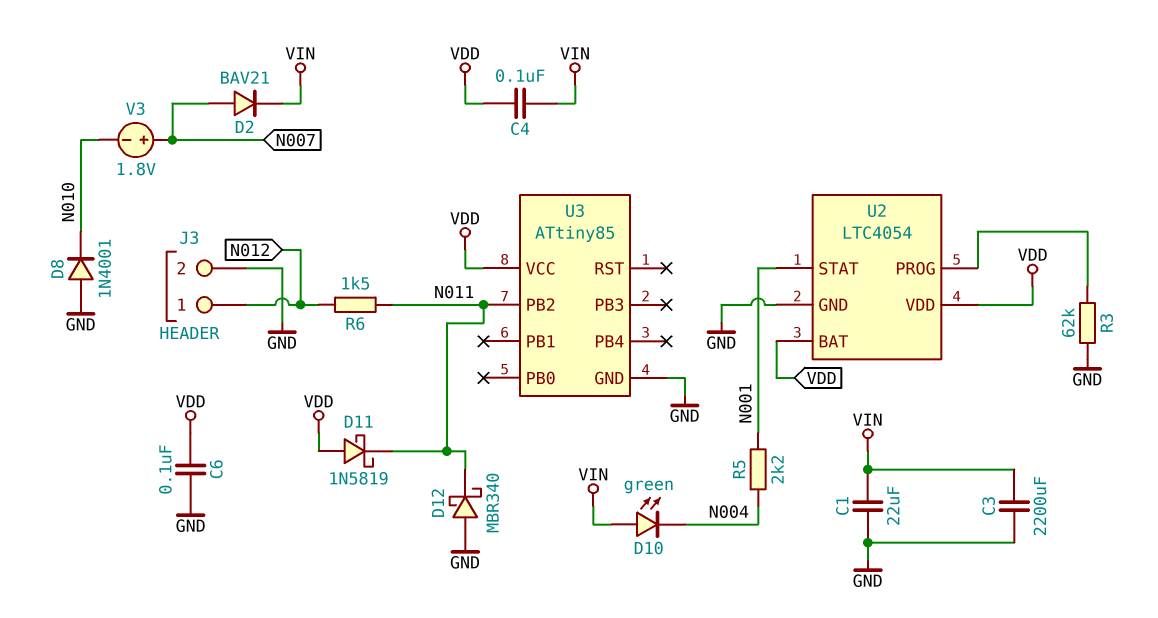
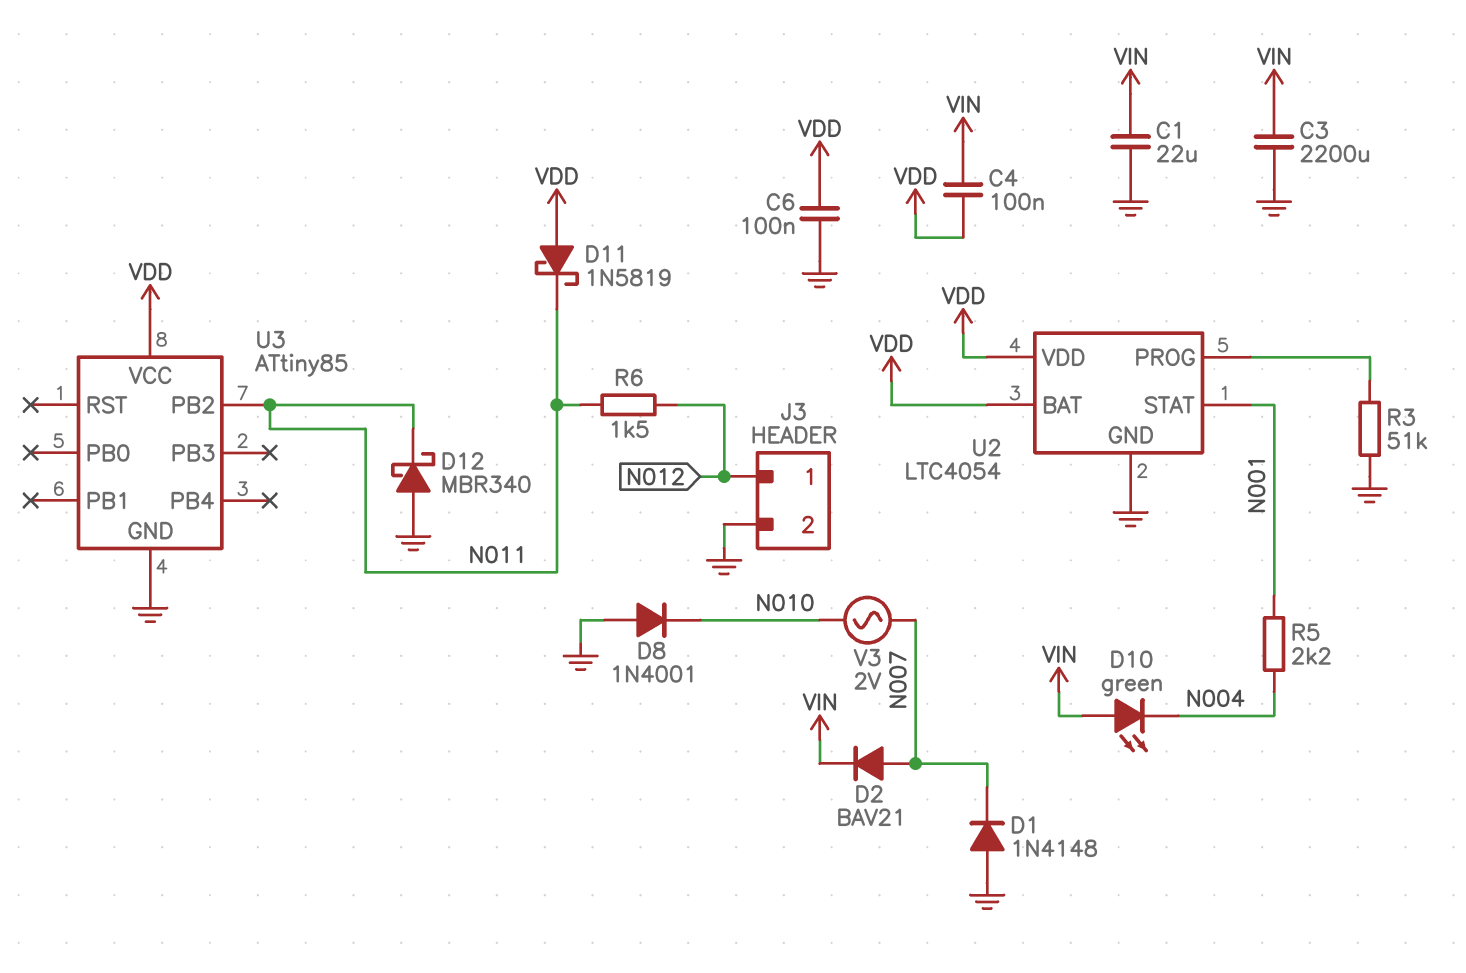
D1: none -> diode 1N4148 (A GND, K N007)
R3: 62k (GND, U2/PROG) -> 51k (GND, U2/PROG)
V3: 1.8V (plus N007, minus N010) -> AC 2V (N007, N010)

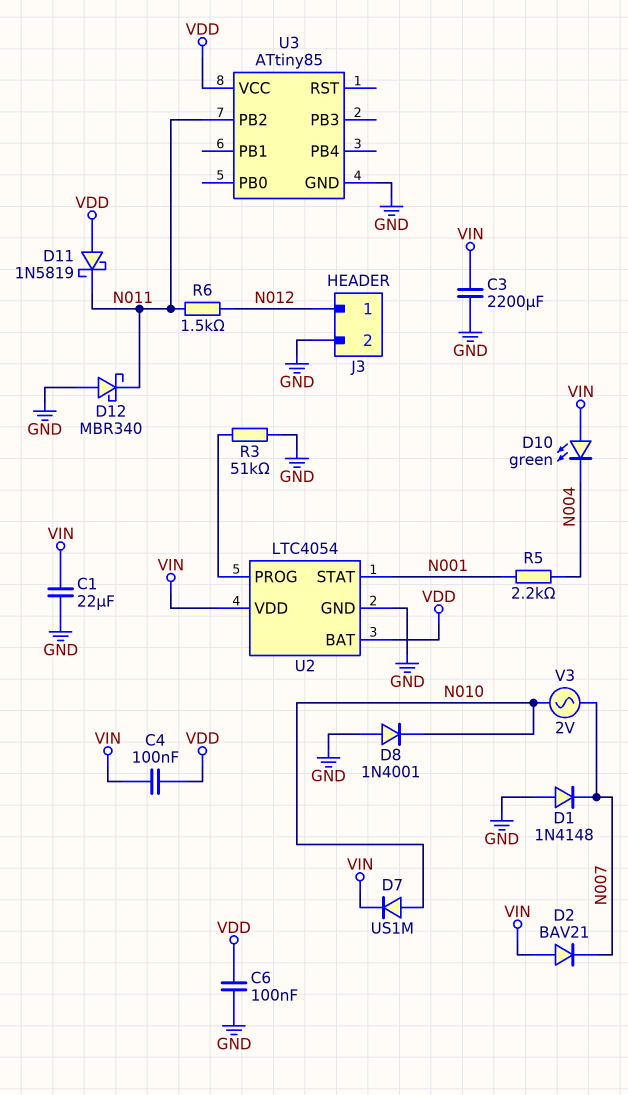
D2: diode BAV21 (A N007, K VIN) -> diode BAV21 (A VIN, K N007)
D7: none -> diode US1M (A N010, K VIN)
U2 pin VDD: VDD -> VIN

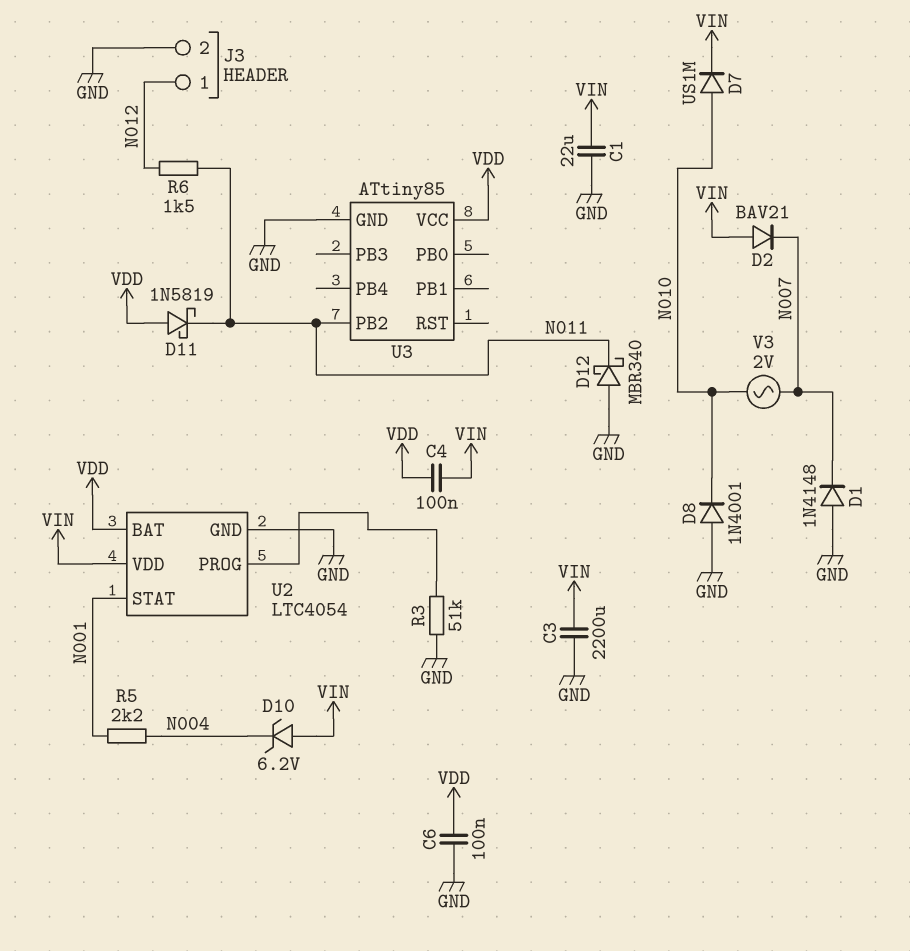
D10: LED green (A VIN, K N004) -> zener 6.2V (A VIN, K N004)

